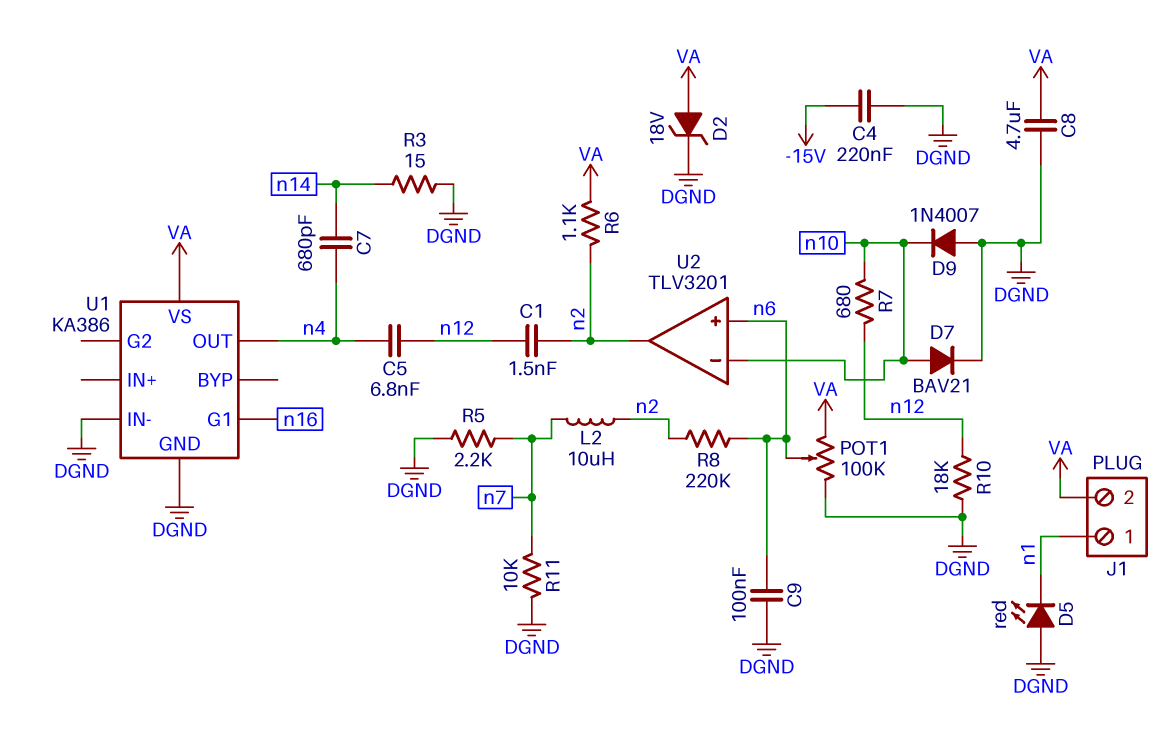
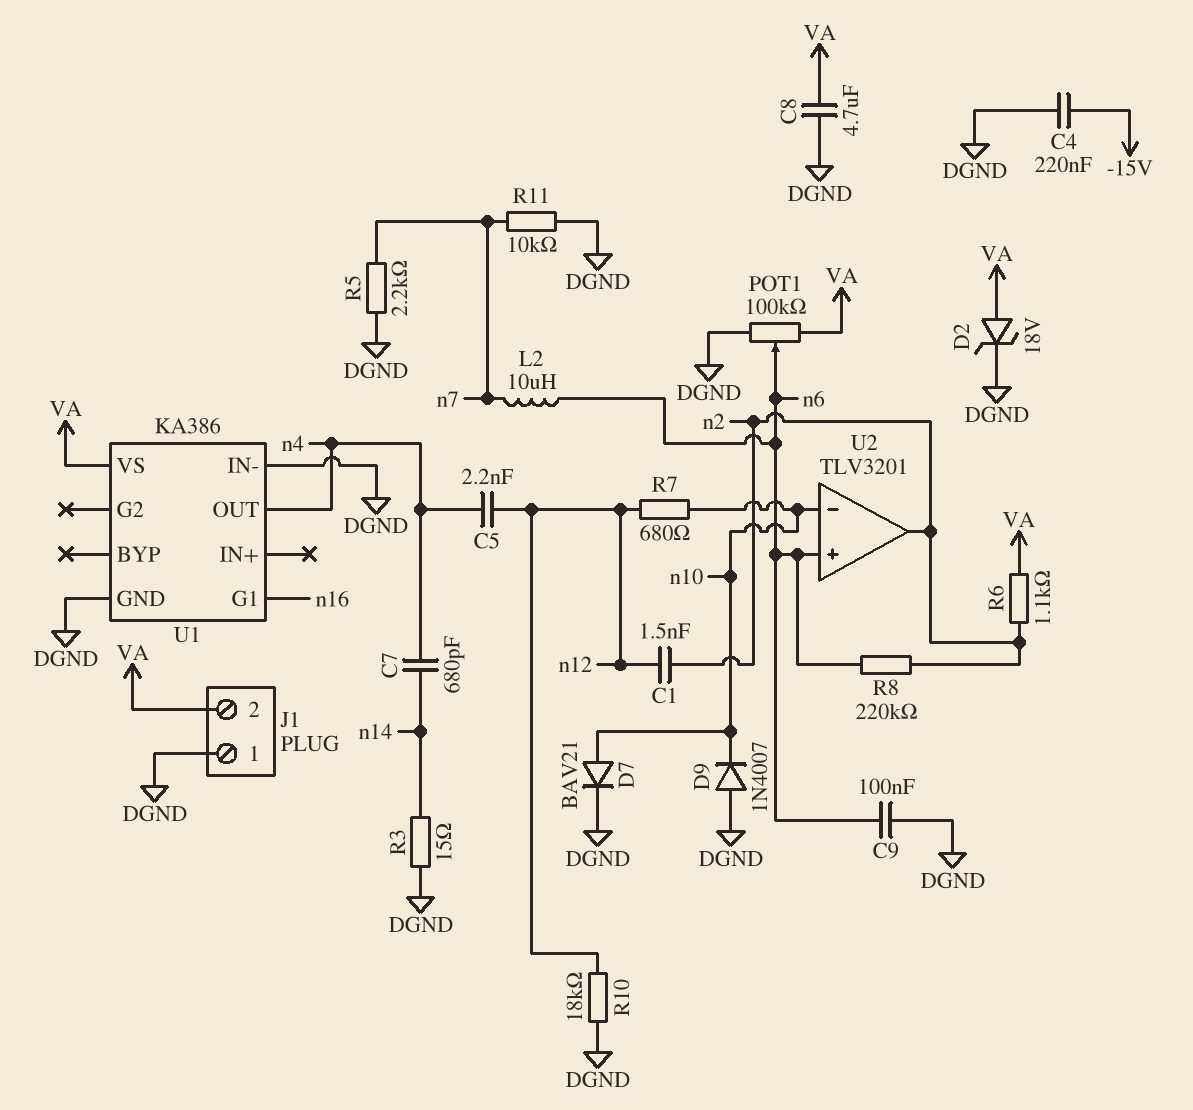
C5: 6.8nF (n4, n12) -> 2.2nF (n4, n12)
D5: LED red (A DGND, K n1) -> none
J1 pin 1: n1 -> DGND
L2: 10uH (n2, n7) -> 10uH (n6, n7)

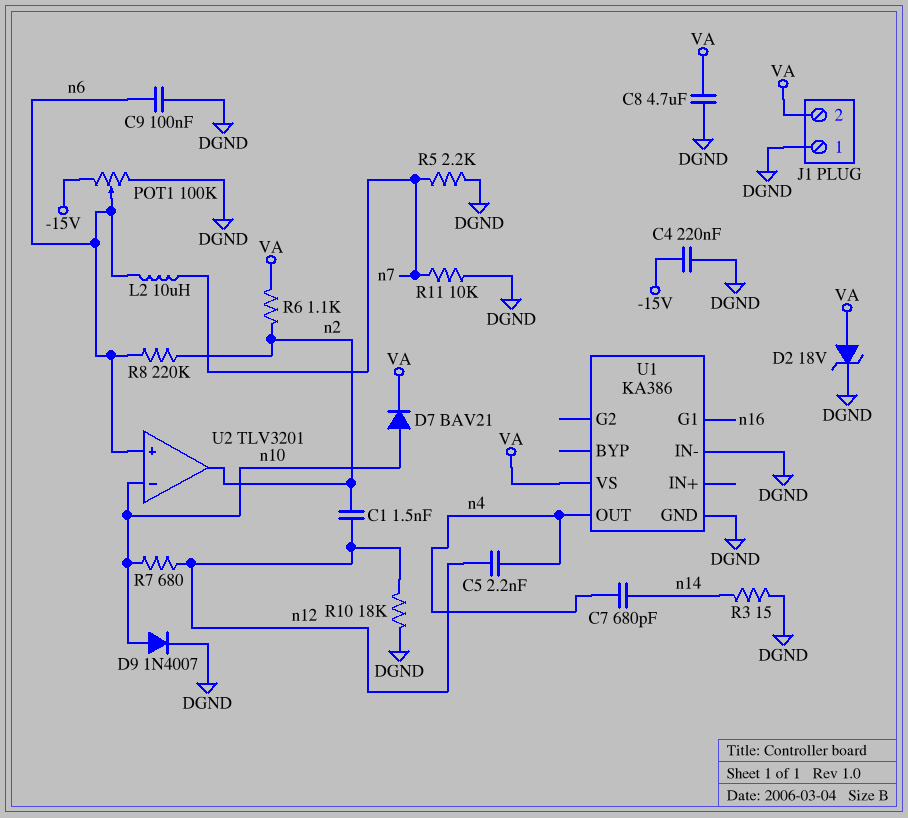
D7: diode BAV21 (A n10, K DGND) -> diode BAV21 (A n10, K VA)
D9: diode 1N4007 (A DGND, K n10) -> diode 1N4007 (A n10, K DGND)
POT1: 100k (DGND, VA, wiper n6) -> 100k (-15V, DGND, wiper n6)

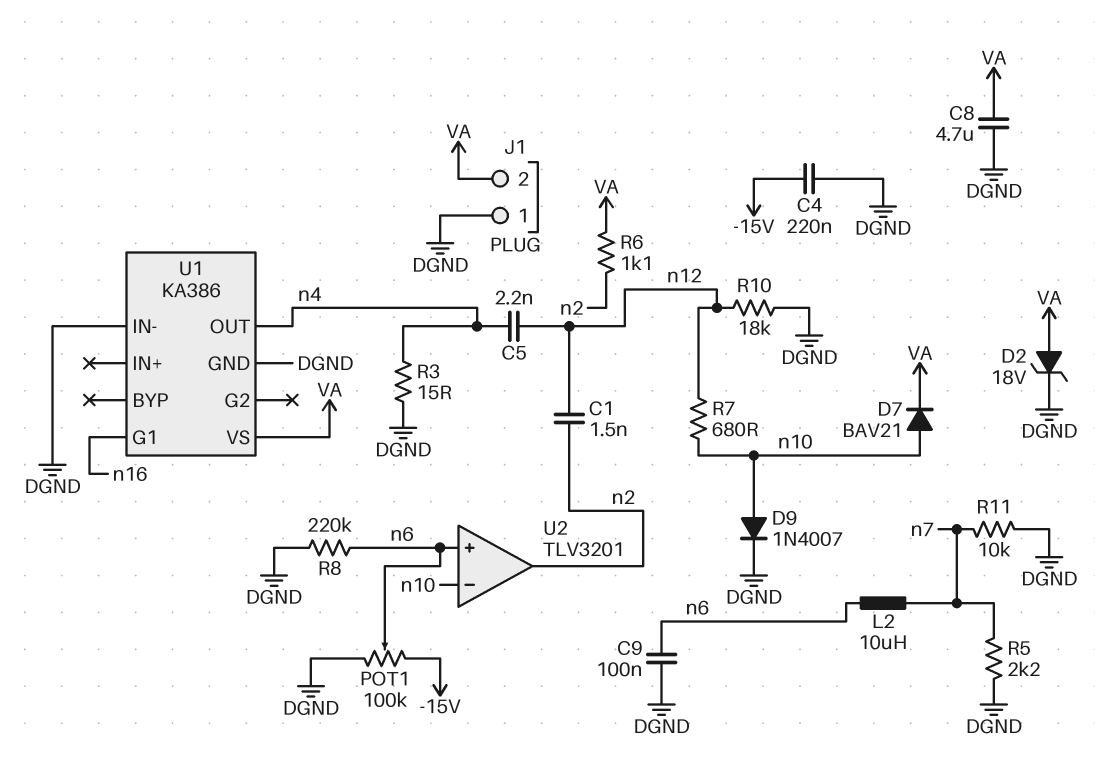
C7: 680pF (n4, n14) -> none
R3: 15 (DGND, n14) -> 15 (DGND, n4)
R8: 220k (n2, n6) -> 220k (DGND, n6)

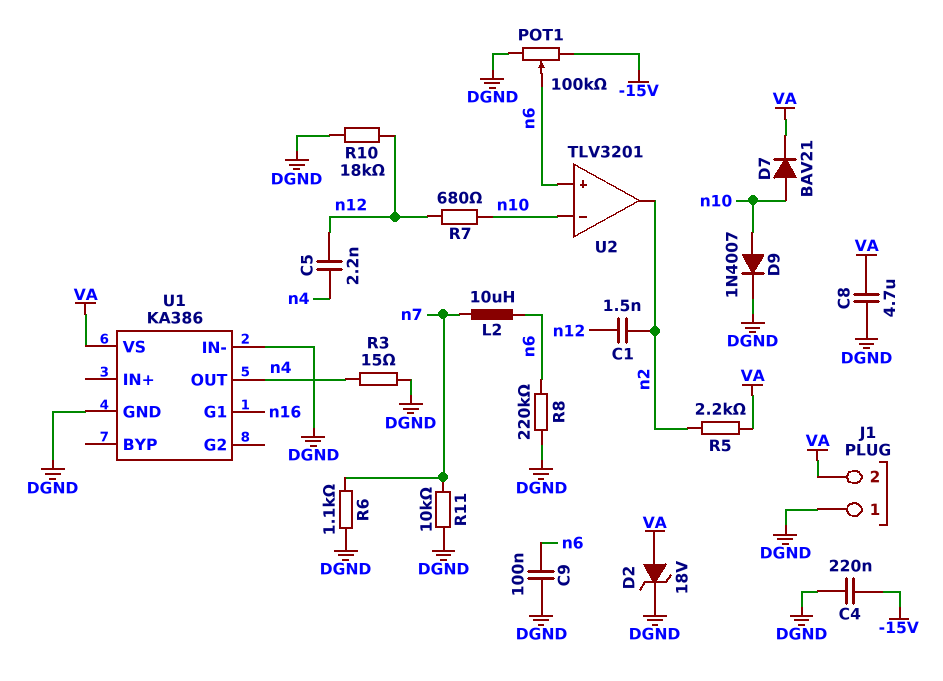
R5: 2.2k (DGND, n7) -> 2.2k (VA, n2)
R6: 1.1k (VA, n2) -> 1.1k (DGND, n7)

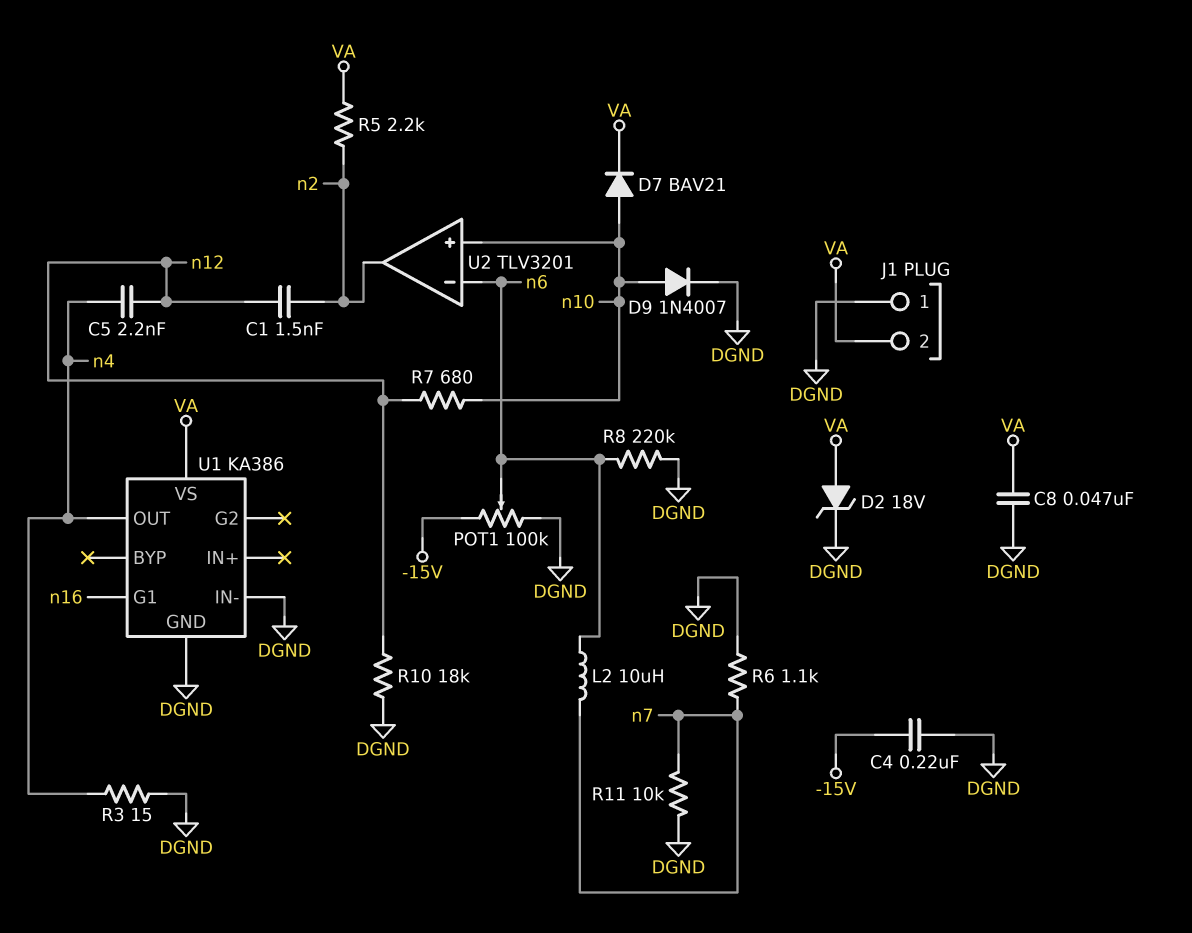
C8: 4.7uF (DGND, VA) -> 47nF (DGND, VA)
C9: 100nF (DGND, n6) -> none
U2 pin in+: n6 -> n10
U2 pin in-: n10 -> n6

